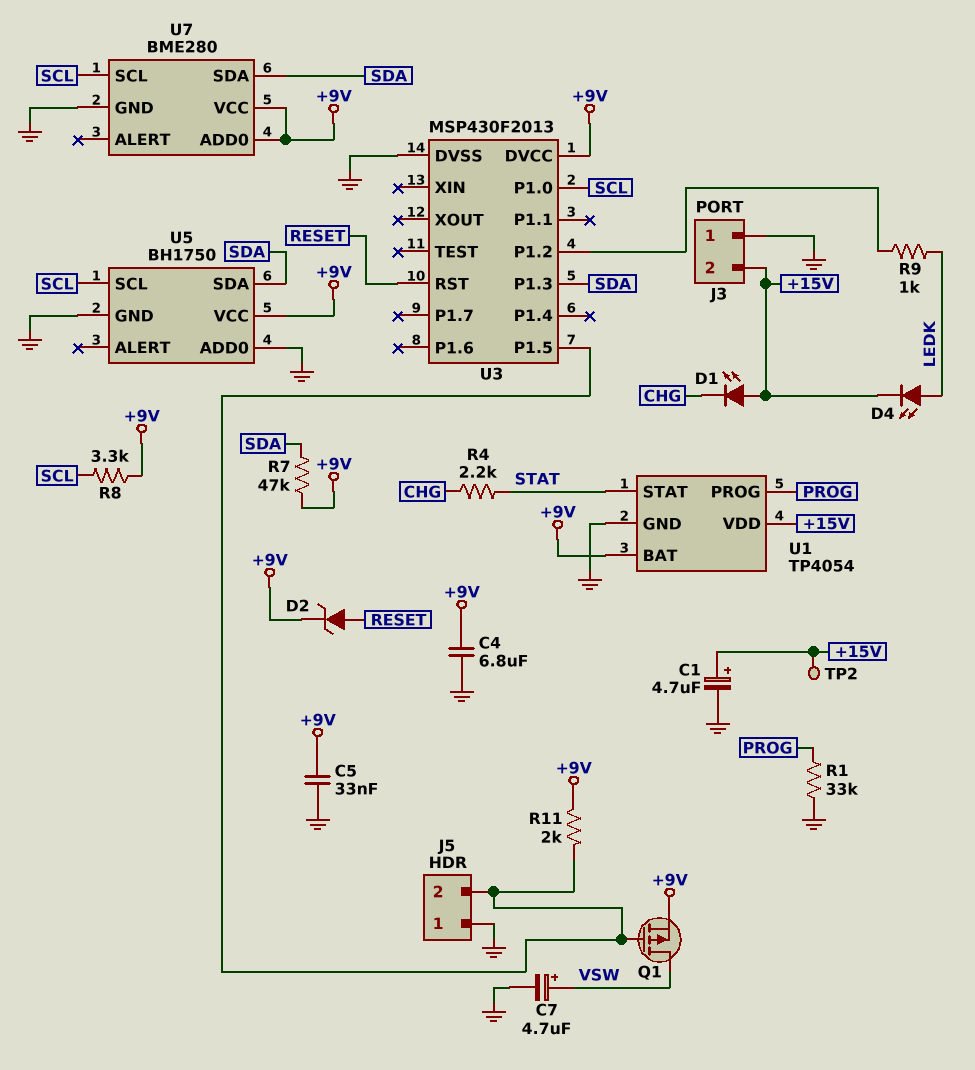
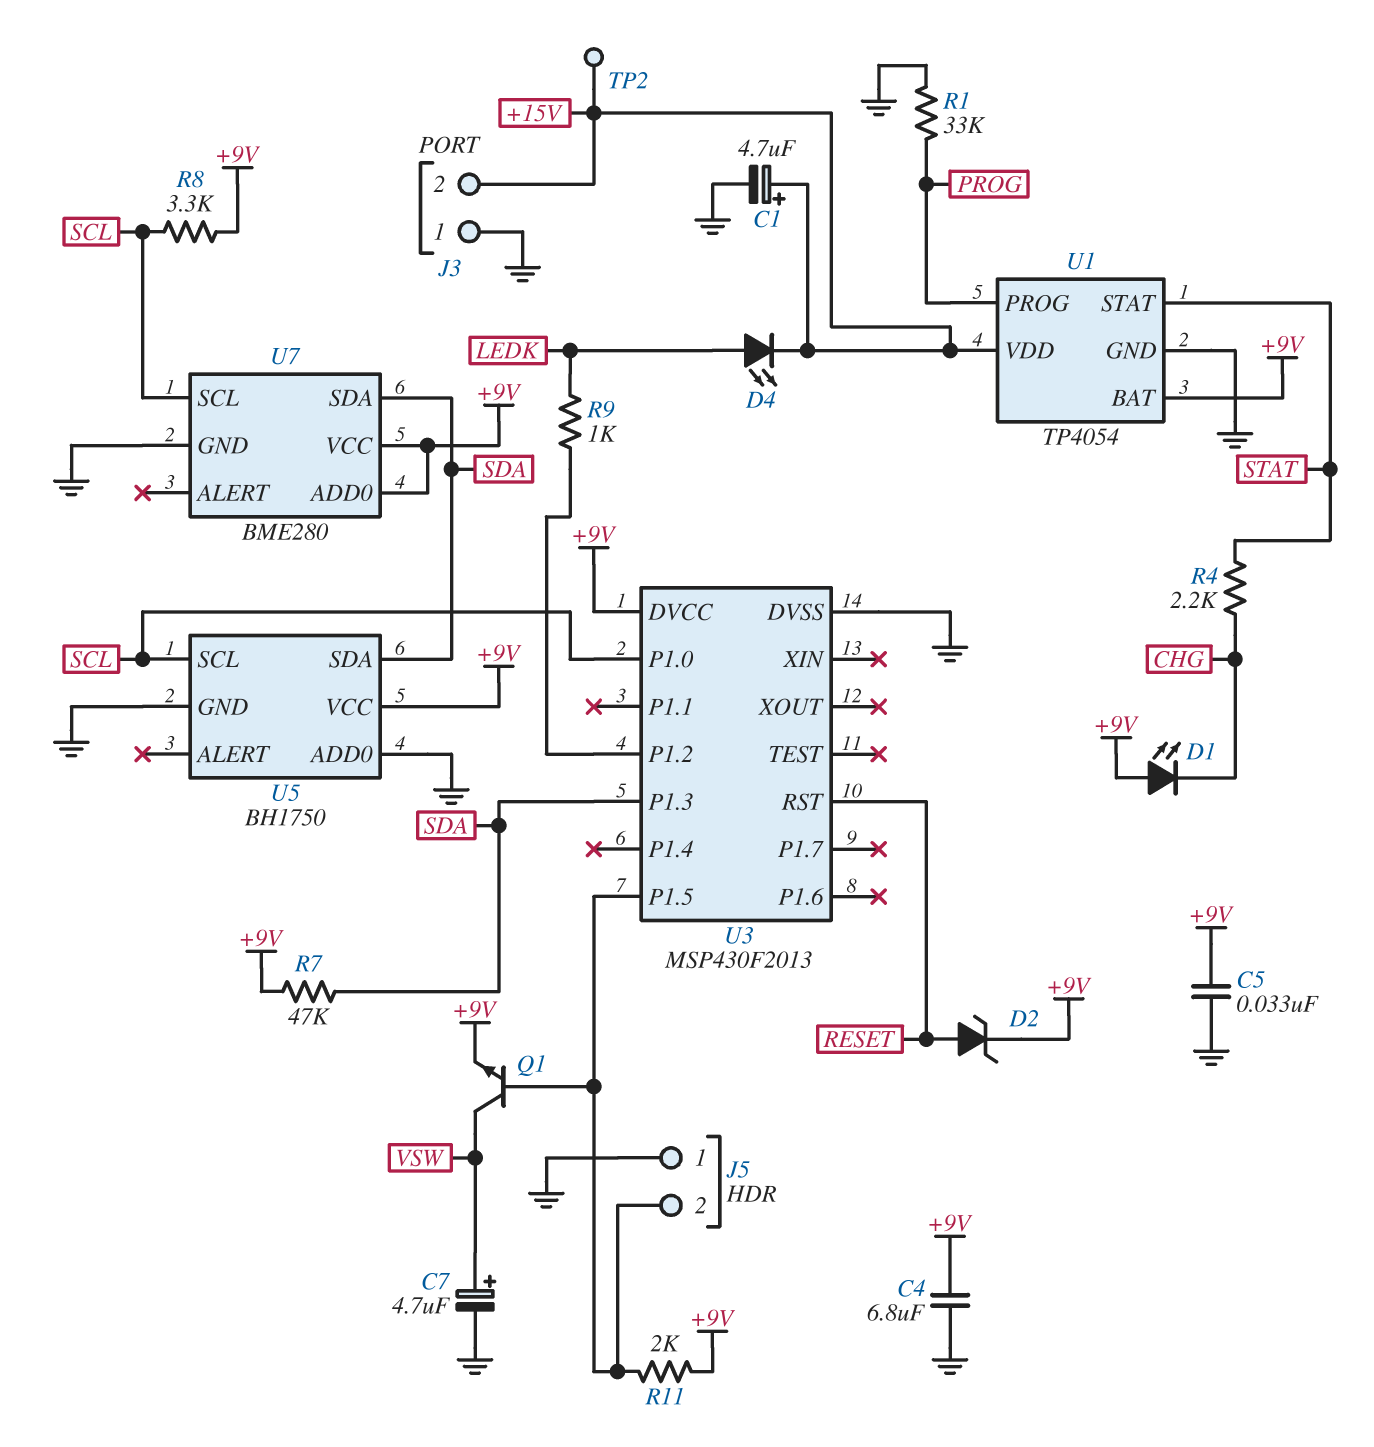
D1: LED (A +15V, K CHG) -> LED (A +9V, K CHG)
Q1: PMOS (G J5/2, D VSW, S +9V) -> NPN (B J5/2, C VSW, E +9V)

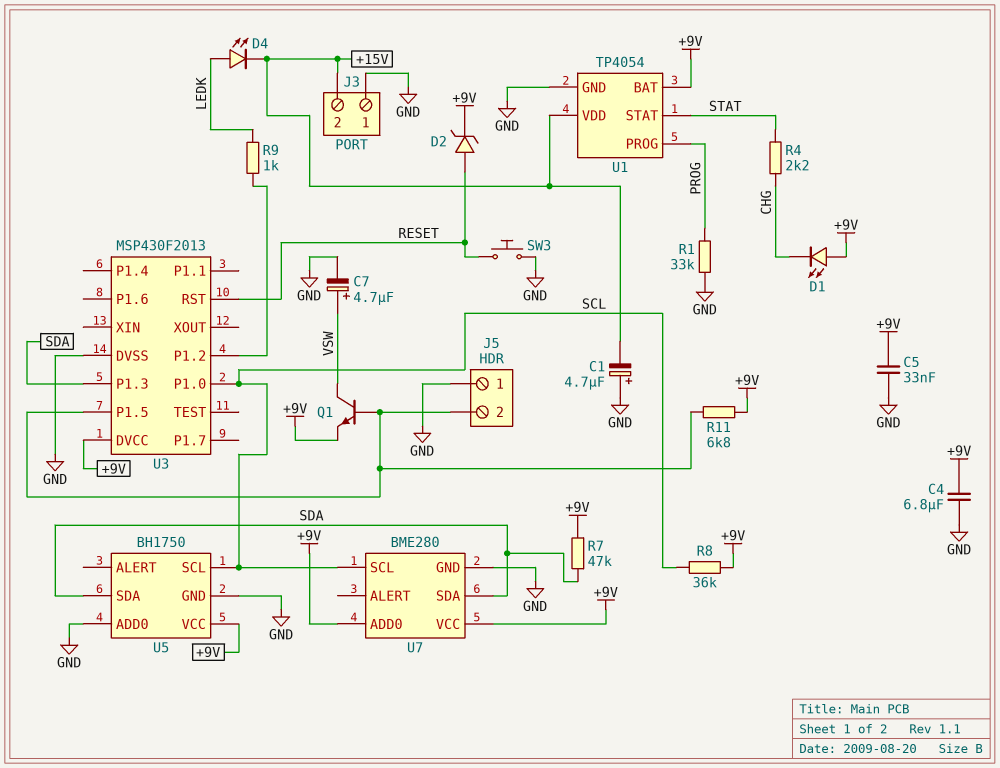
C1: 4.7uF (plus +15V, minus GND) -> 4.7uF (plus GND, minus +15V)
R8: 3.3k (+9V, SCL) -> 36k (+9V, SCL)
R11: 2k (+9V, J5/2) -> 6.8k (+9V, J5/2)
SW3: none -> button (GND, RESET)
TP2: test point (+15V) -> none

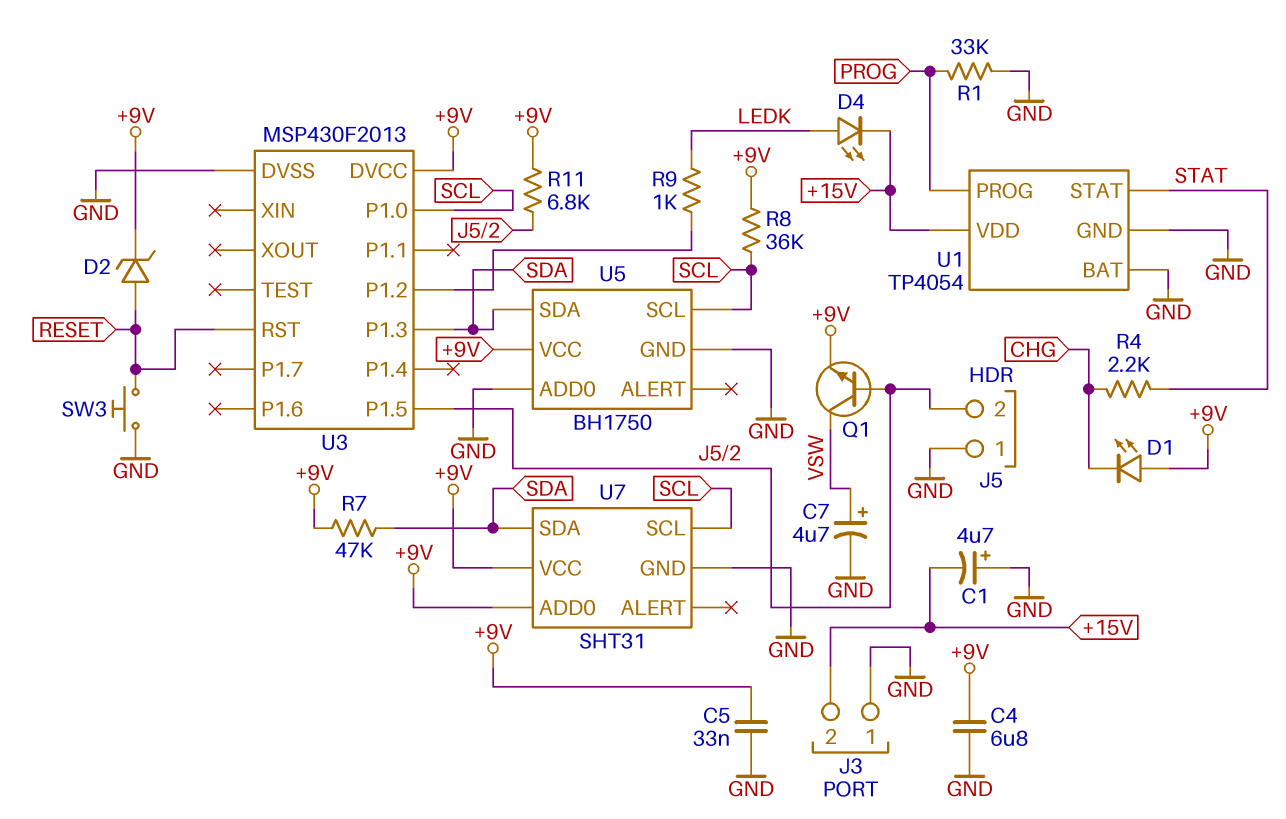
U1 pin BAT: +9V -> GND
U7: BME280 -> SHT31

